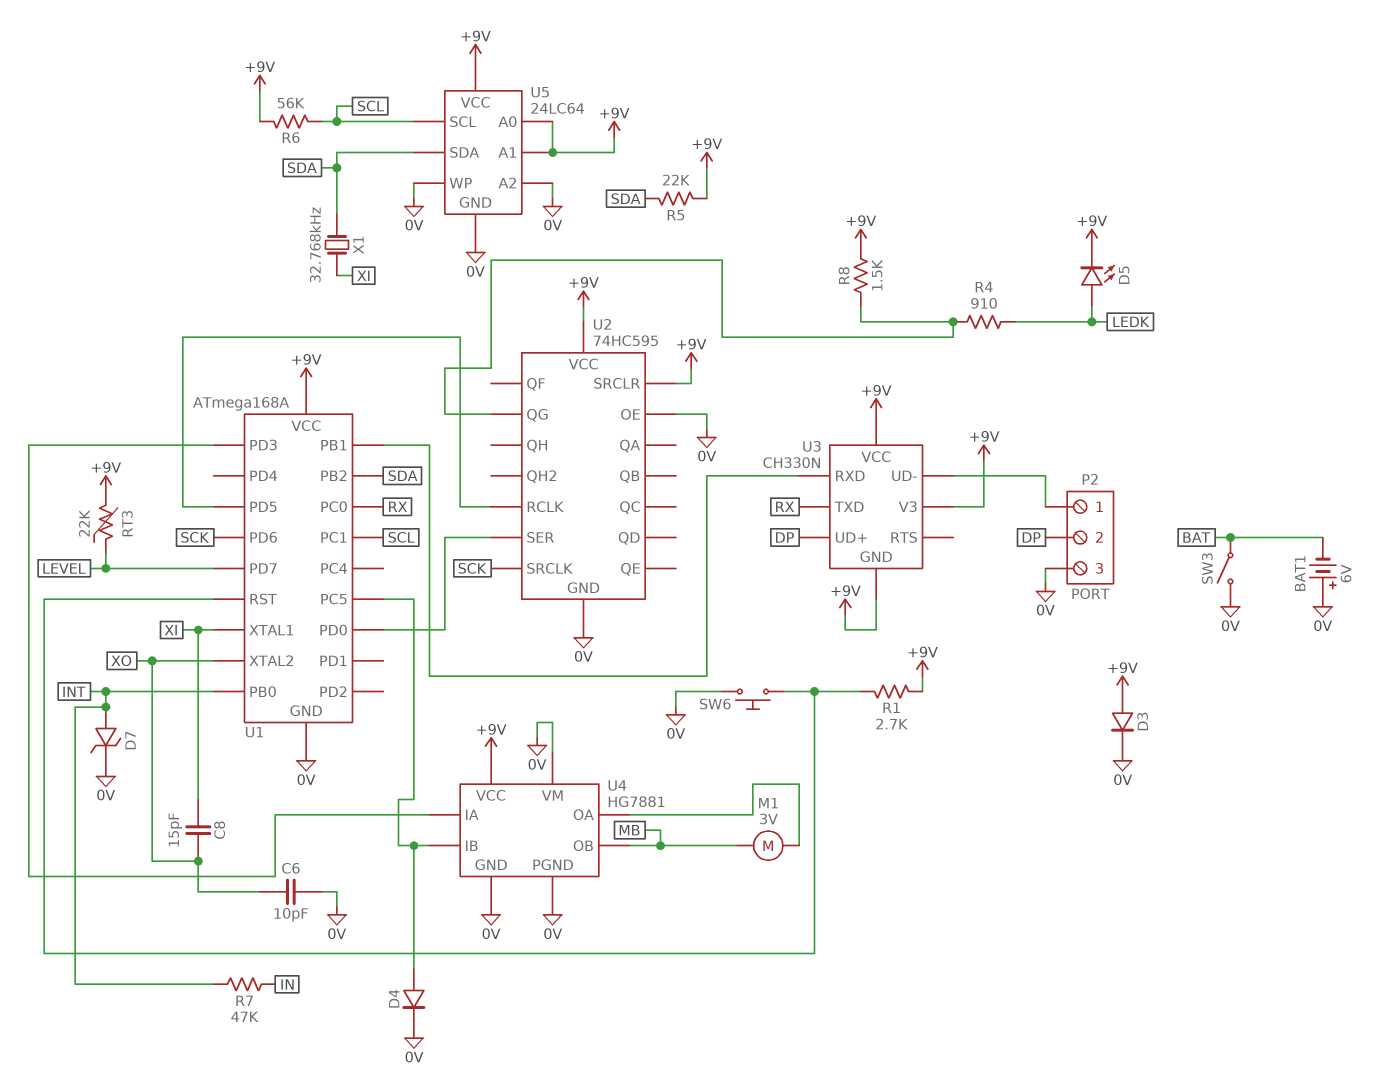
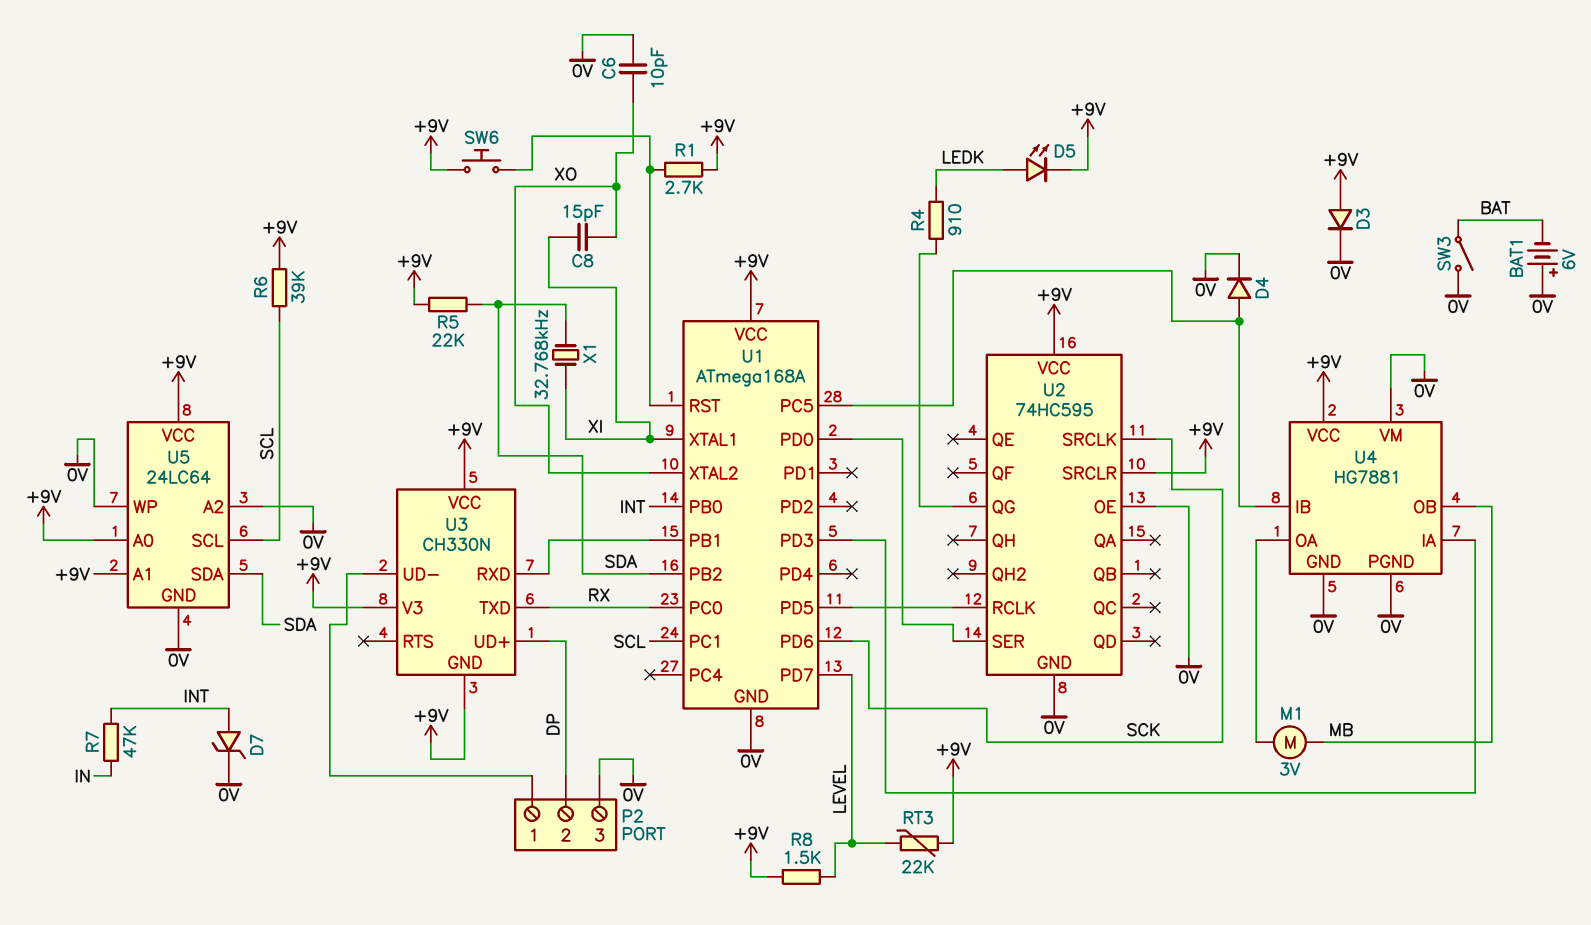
R6: 56k (+9V, SCL) -> 39k (+9V, SCL)
R8: 1.5k (+9V, U2/QG) -> 1.5k (+9V, LEVEL)
SW6: button (0V, U1/RST) -> button (+9V, U1/RST)

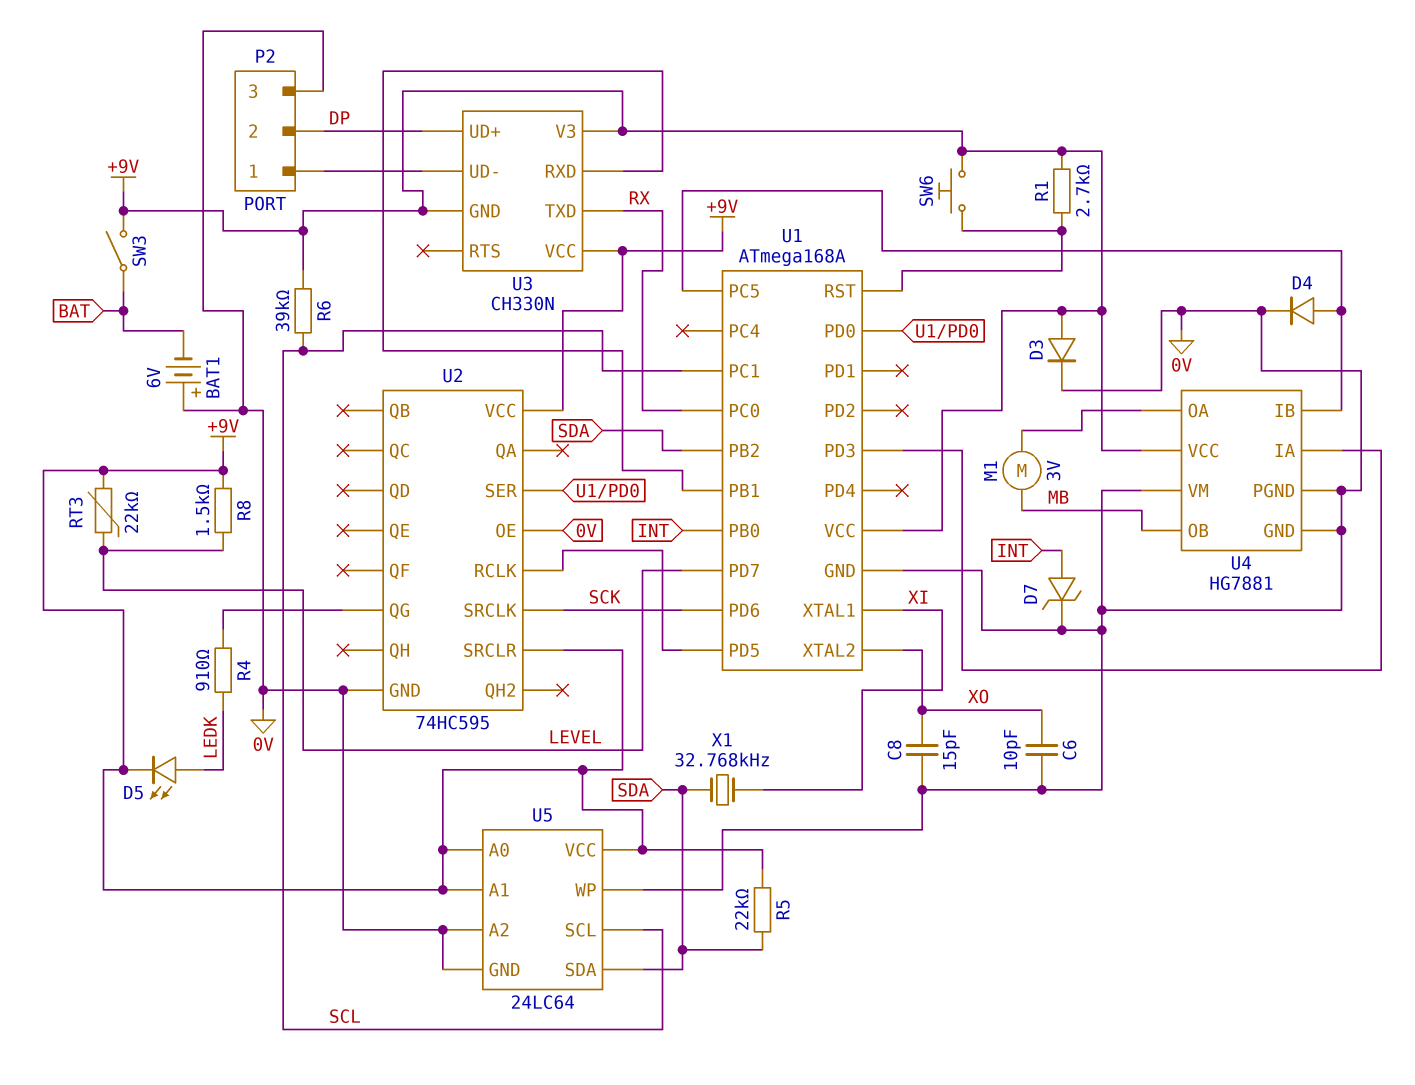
C8: 15pF (XI, XO) -> 15pF (0V, XO)
R7: 47k (IN, INT) -> none
SW3: switch (0V, BAT) -> switch (+9V, BAT)

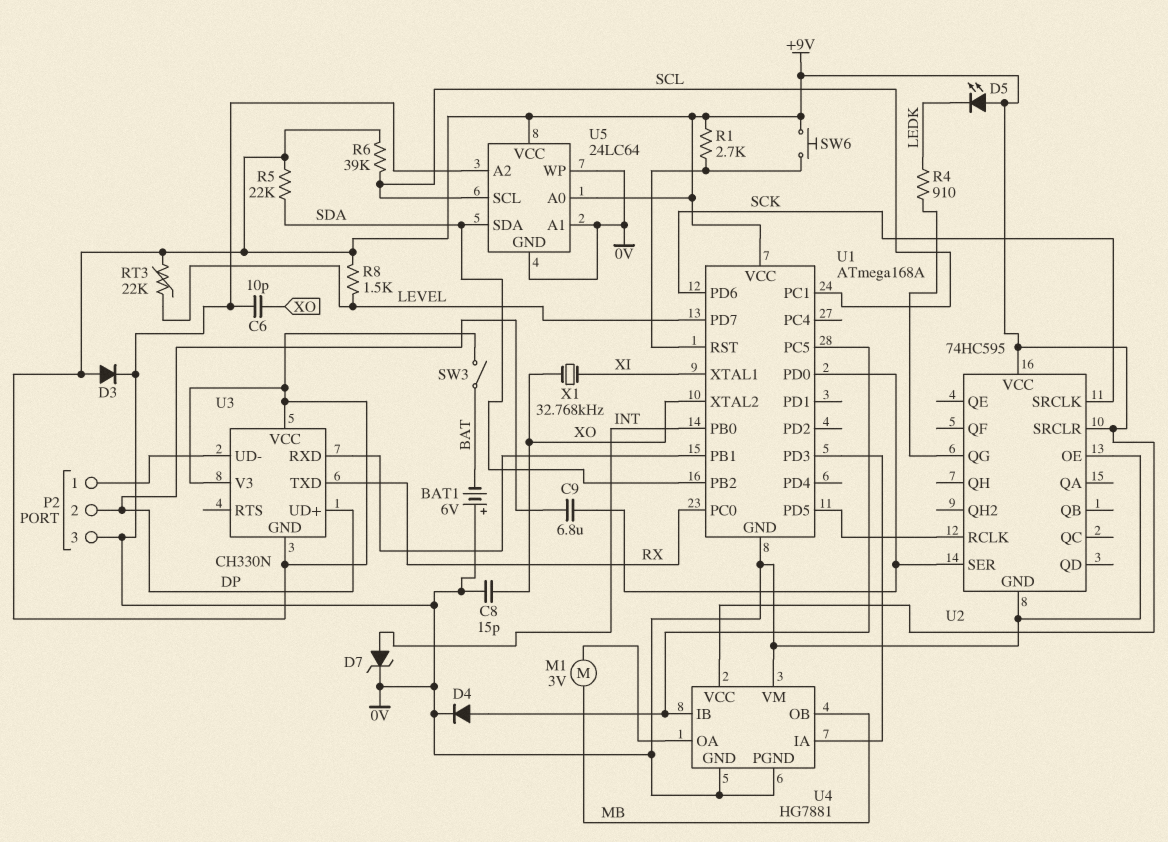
C9: none -> 6.8uF (DP, U1/PD0)
D5: LED (A LEDK, K +9V) -> LED (A +9V, K LEDK)
U5 pin A1: +9V -> 0V
X1: 32.768kHz (SDA, XI) -> 32.768kHz (XI, XO)

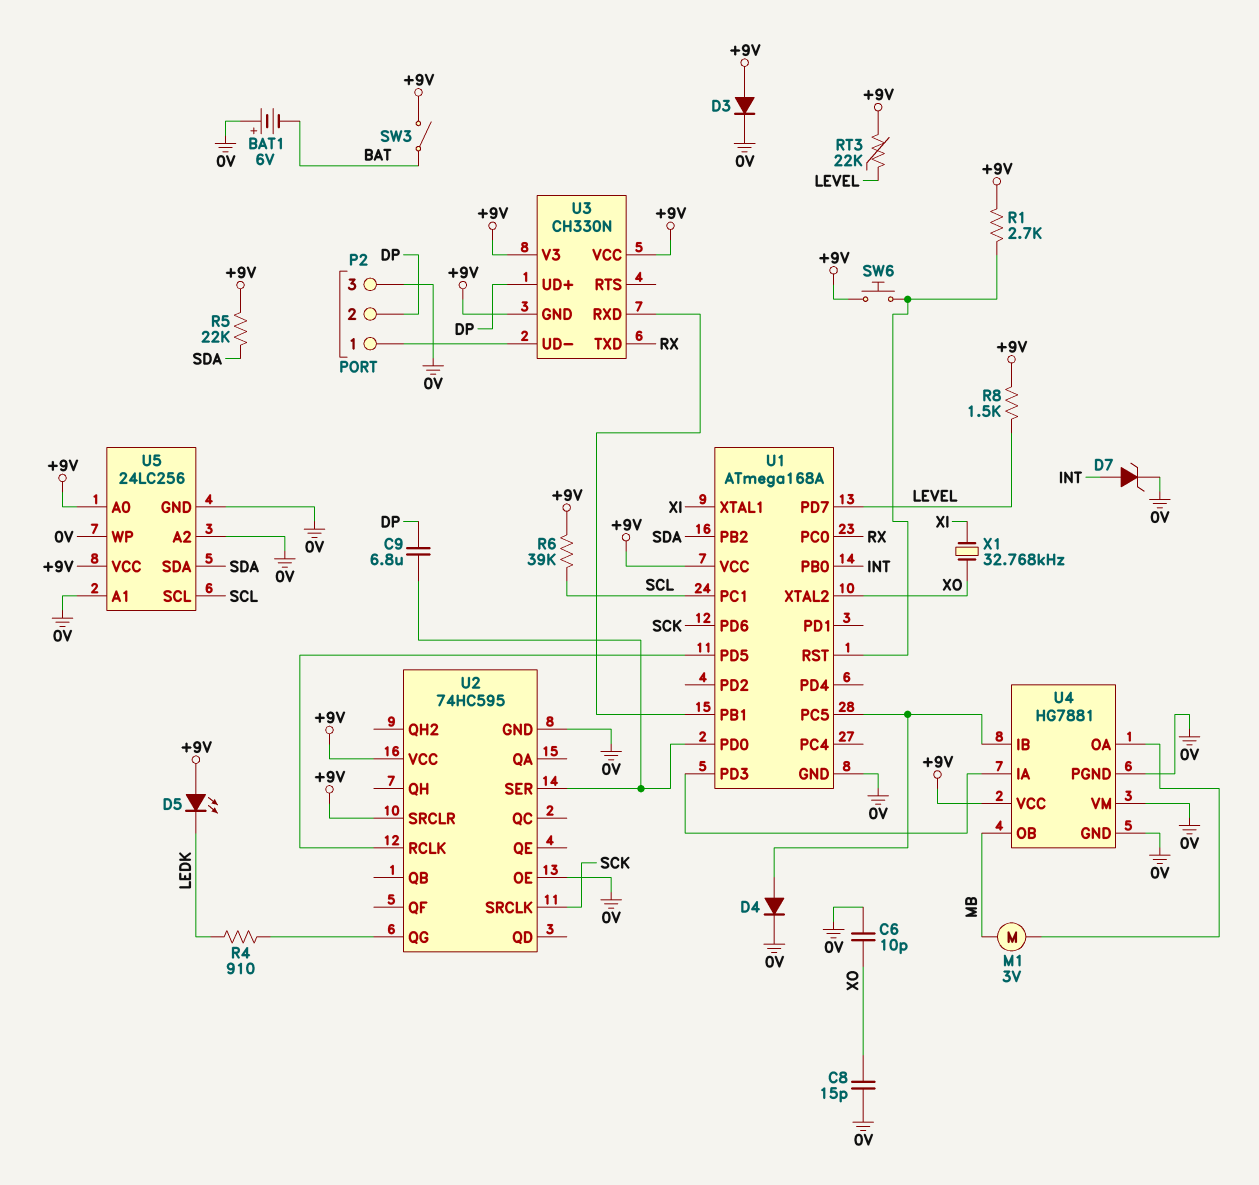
U5: 24LC64 -> 24LC256

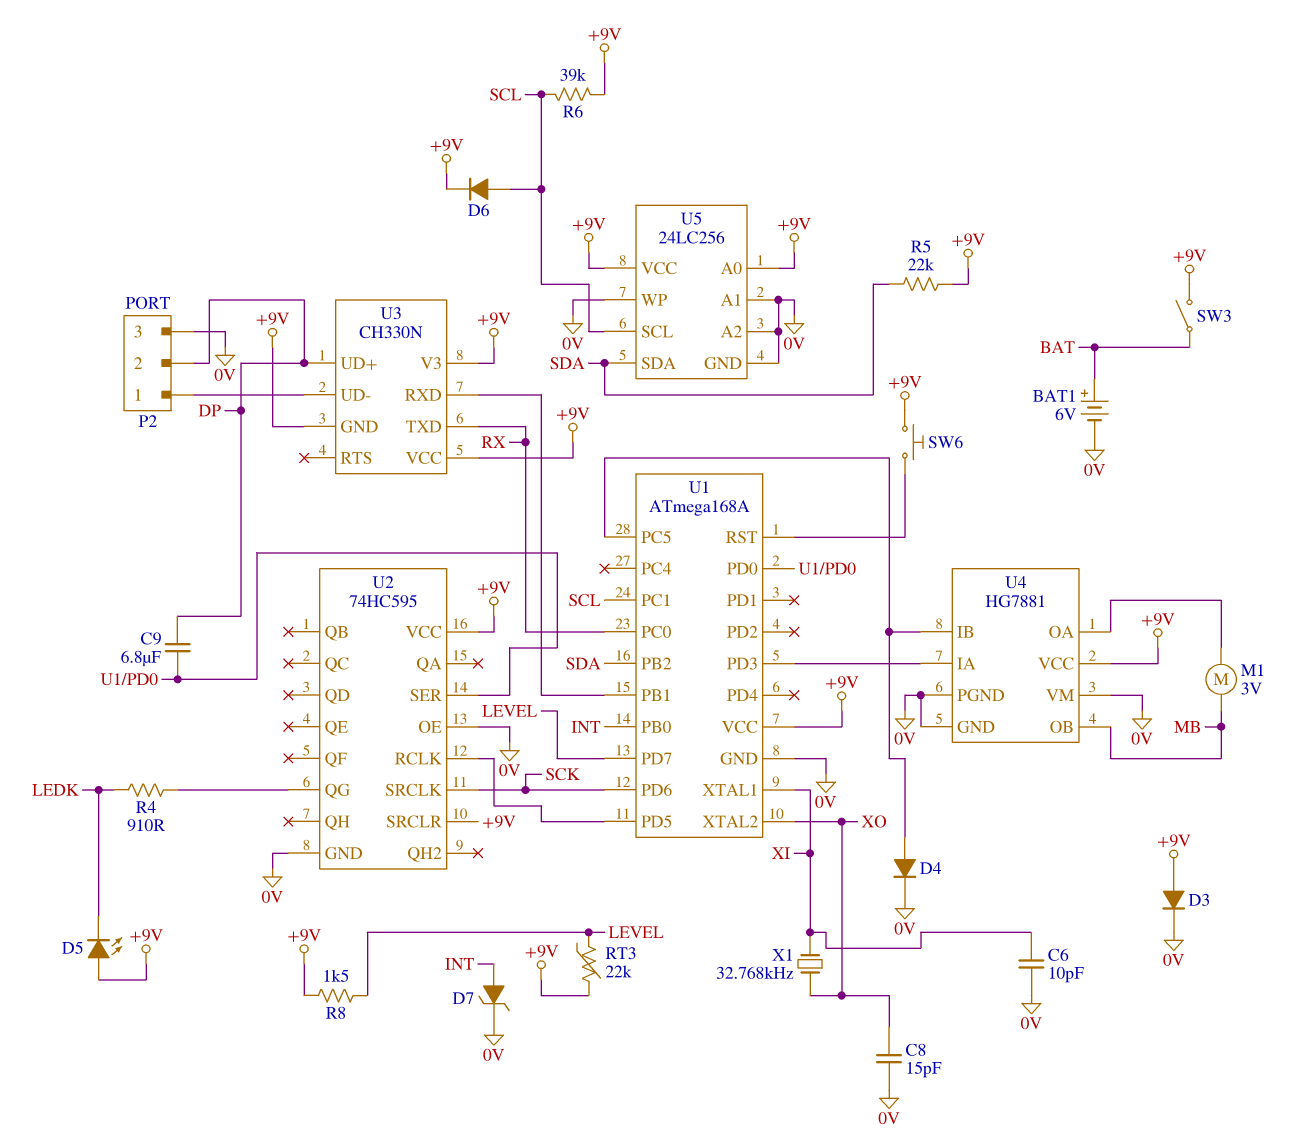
BAT1: 6V (plus 0V, minus BAT) -> 6V (plus BAT, minus 0V)
C6: 10pF (0V, XO) -> 10pF (0V, XI)
D6: none -> diode (A SCL, K +9V)
R1: 2.7k (+9V, U1/RST) -> none

